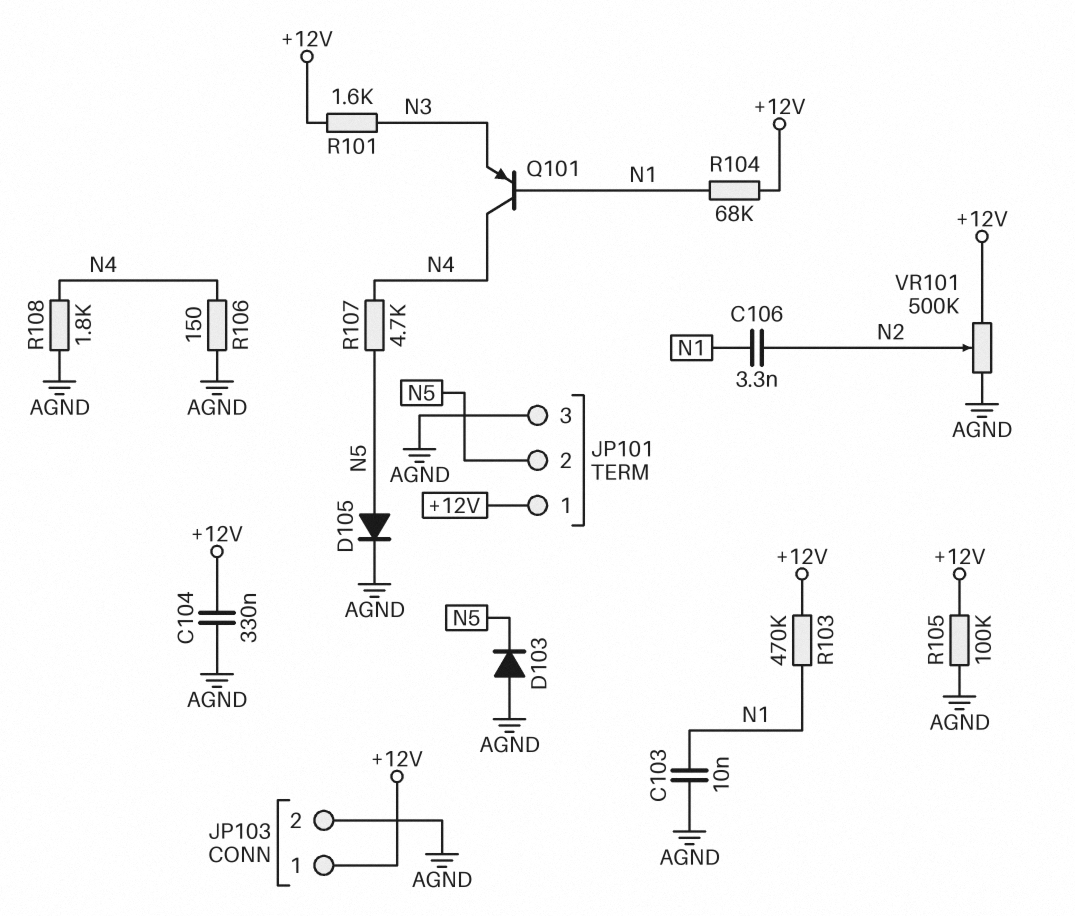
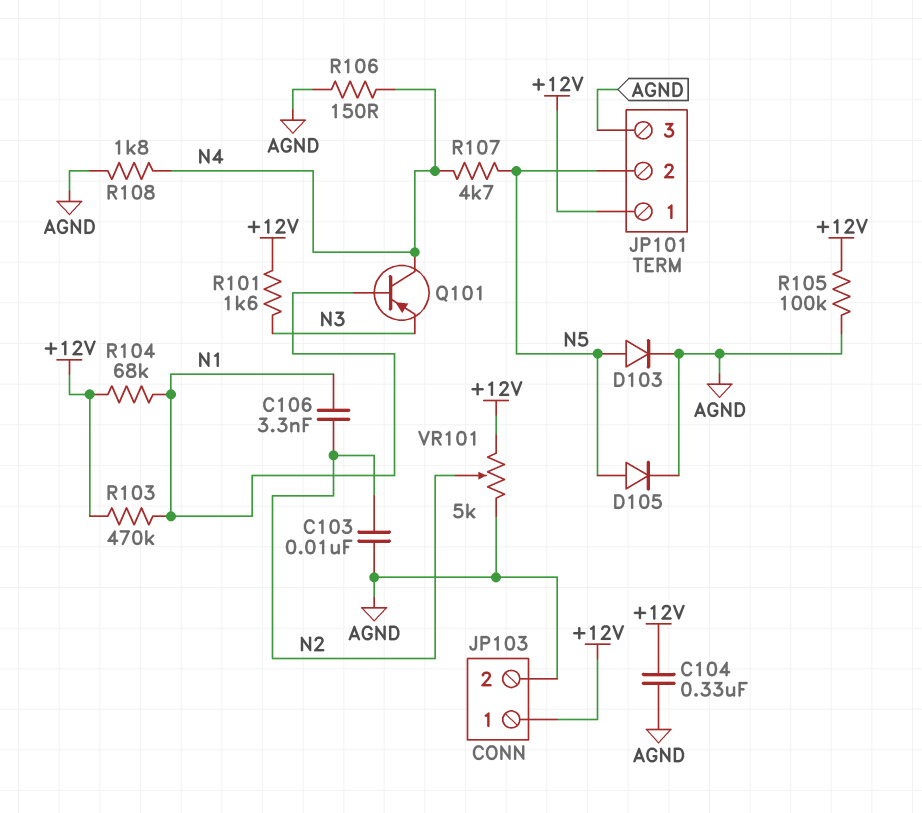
C103: 10nF (AGND, N1) -> 10nF (AGND, N2)
D103: diode (A AGND, K N5) -> diode (A N5, K AGND)
VR101: 500k (+12V, AGND, wiper N2) -> 5k (+12V, AGND, wiper N2)

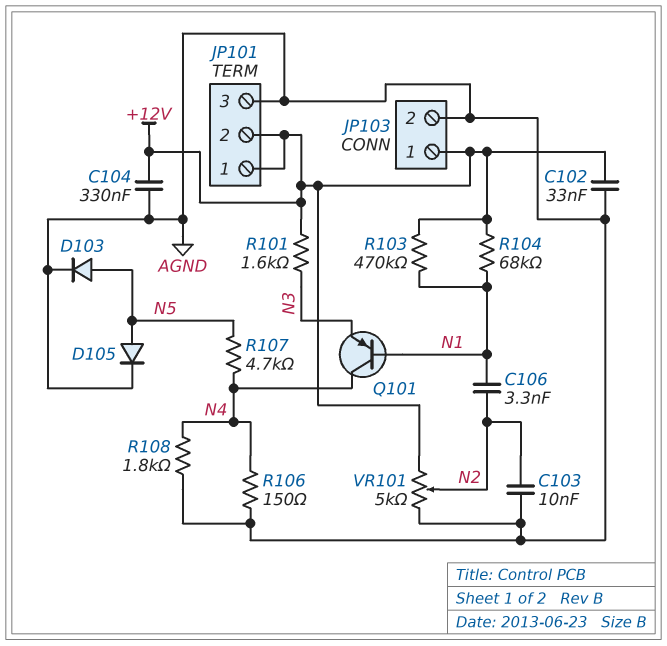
C102: none -> 33nF (+12V, AGND)
JP101 pin 2: N5 -> +12V
R105: 100k (+12V, AGND) -> none

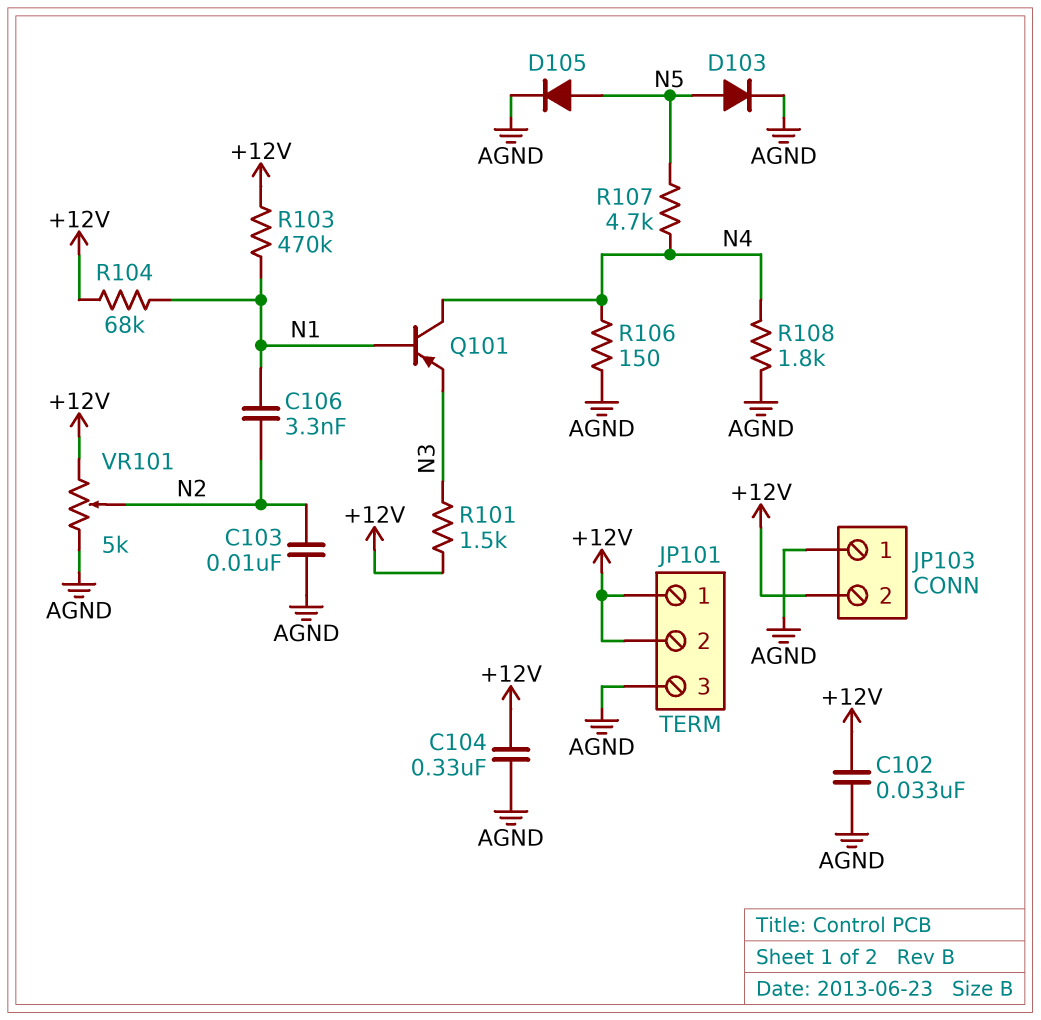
JP103 pin 1: +12V -> AGND
JP103 pin 2: AGND -> +12V
R101: 1.6k (+12V, N3) -> 1.5k (+12V, N3)

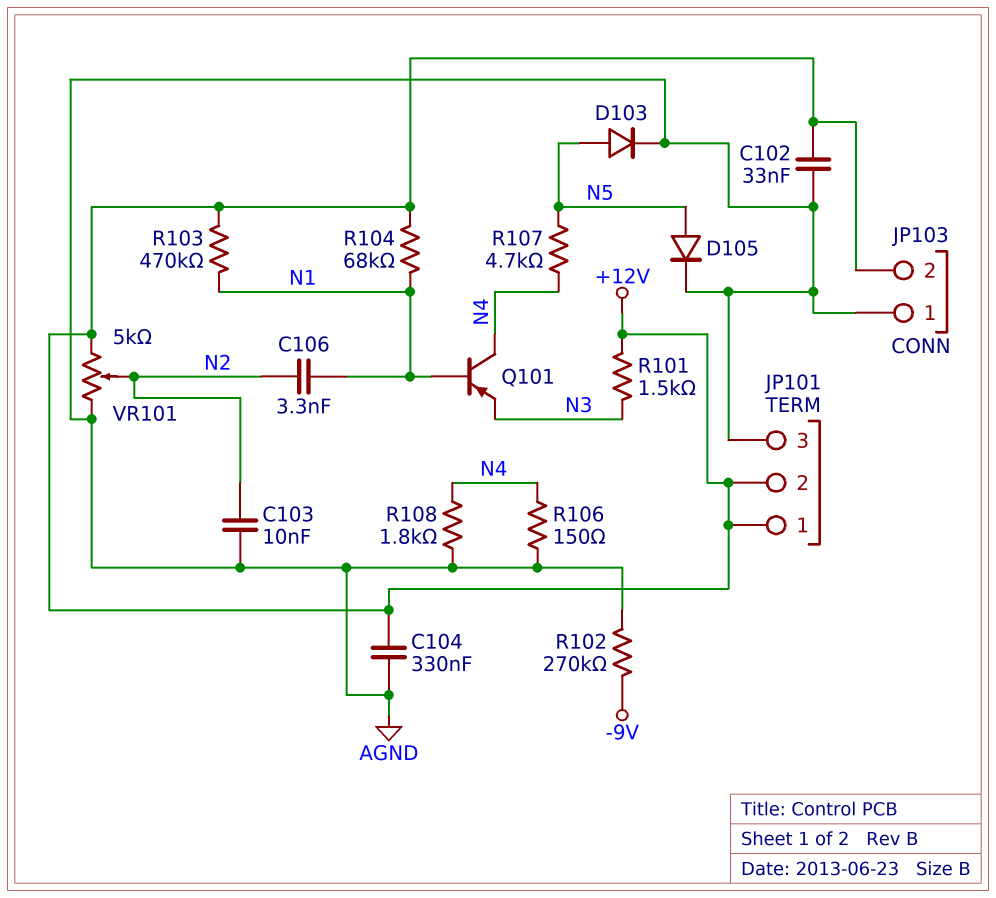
R102: none -> 270k (-9V, AGND)

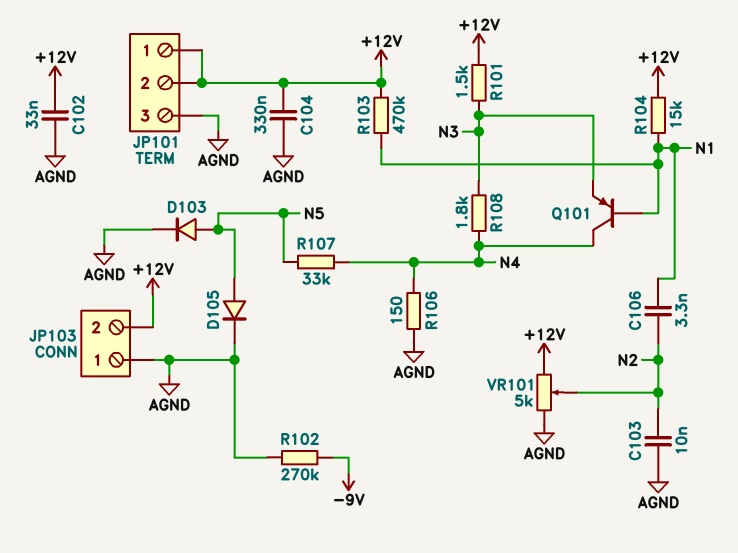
R104: 68k (+12V, N1) -> 15k (+12V, N1)
R107: 4.7k (N4, N5) -> 33k (N4, N5)
R108: 1.8k (AGND, N4) -> 1.8k (N3, N4)

